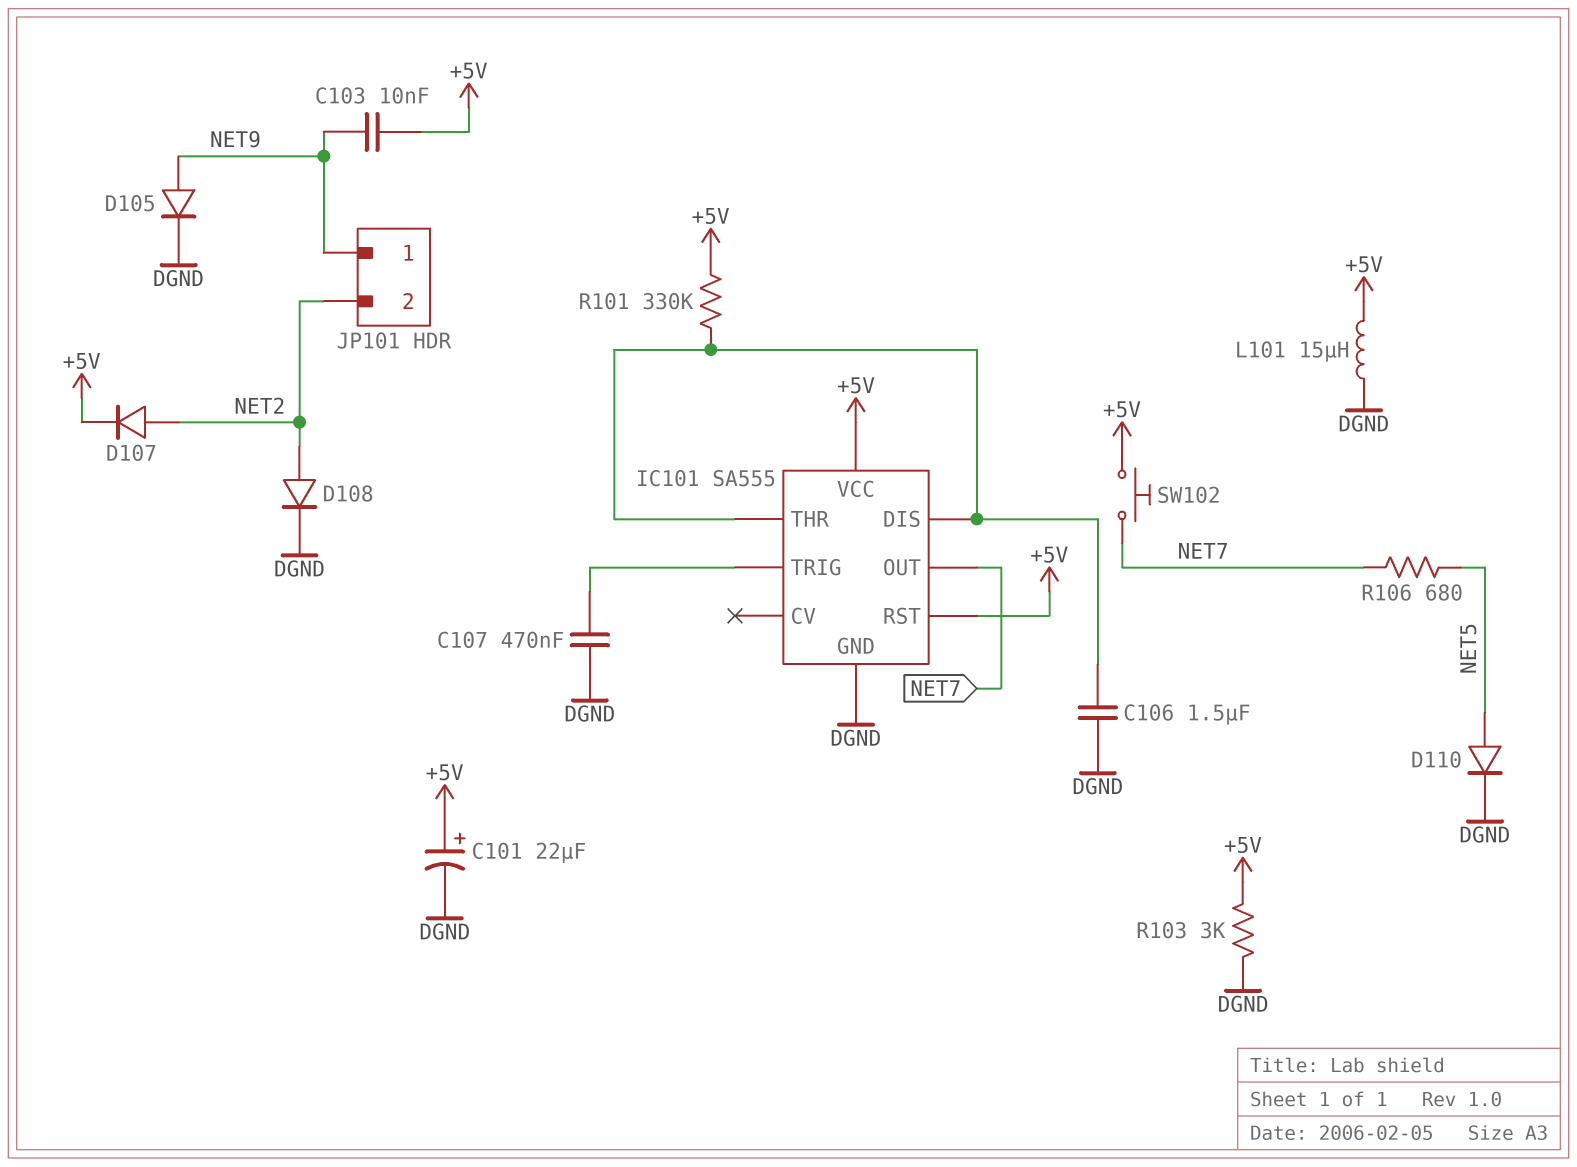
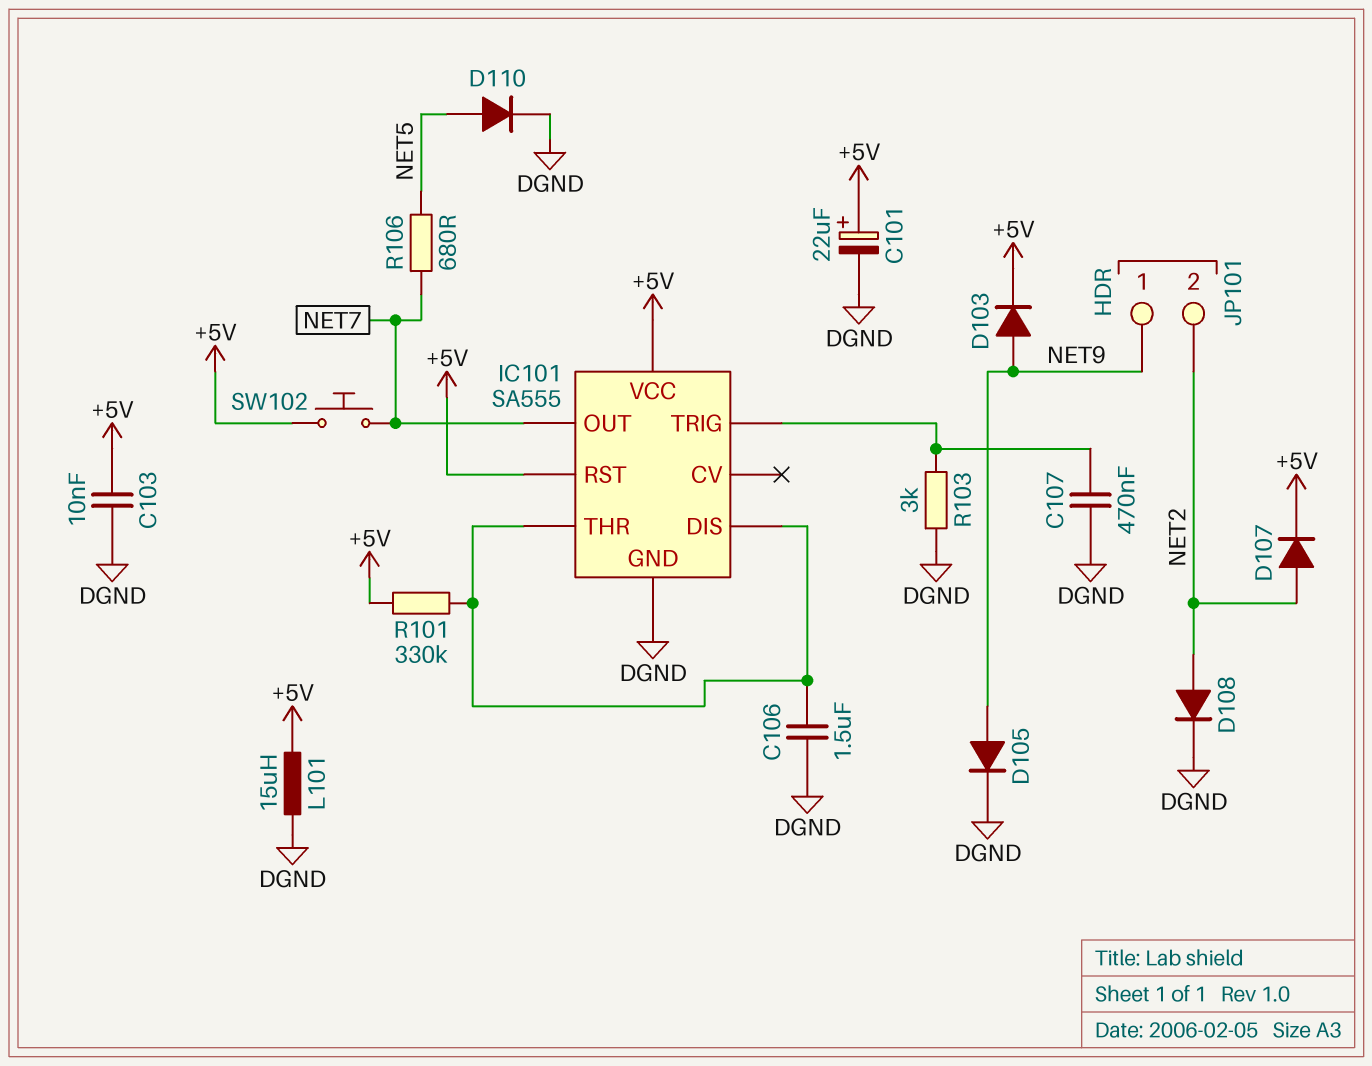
C103: 10nF (+5V, NET9) -> 10nF (+5V, DGND)
D103: none -> diode (A NET9, K +5V)
R103: 3k (+5V, DGND) -> 3k (DGND, IC101/TRIG)

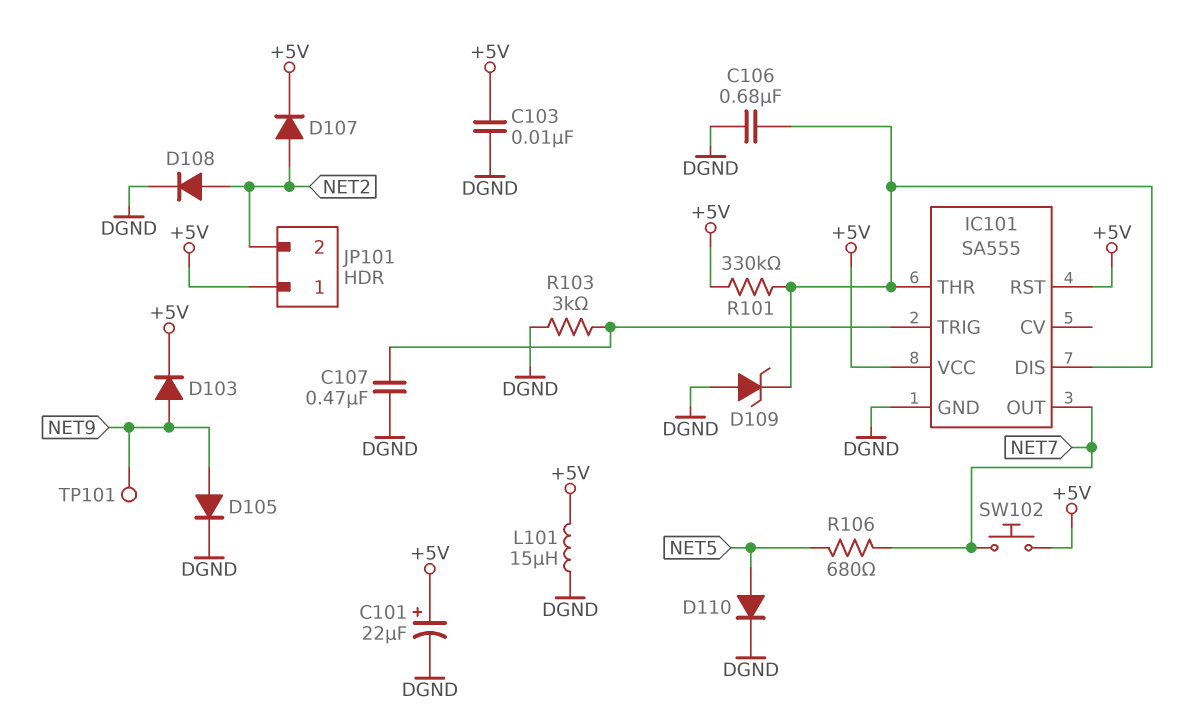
C106: 1.5uF (DGND, IC101/DIS) -> 680nF (DGND, IC101/DIS)
D109: none -> zener (A DGND, K IC101/DIS)
JP101 pin 1: NET9 -> +5V
TP101: none -> test point (NET9)

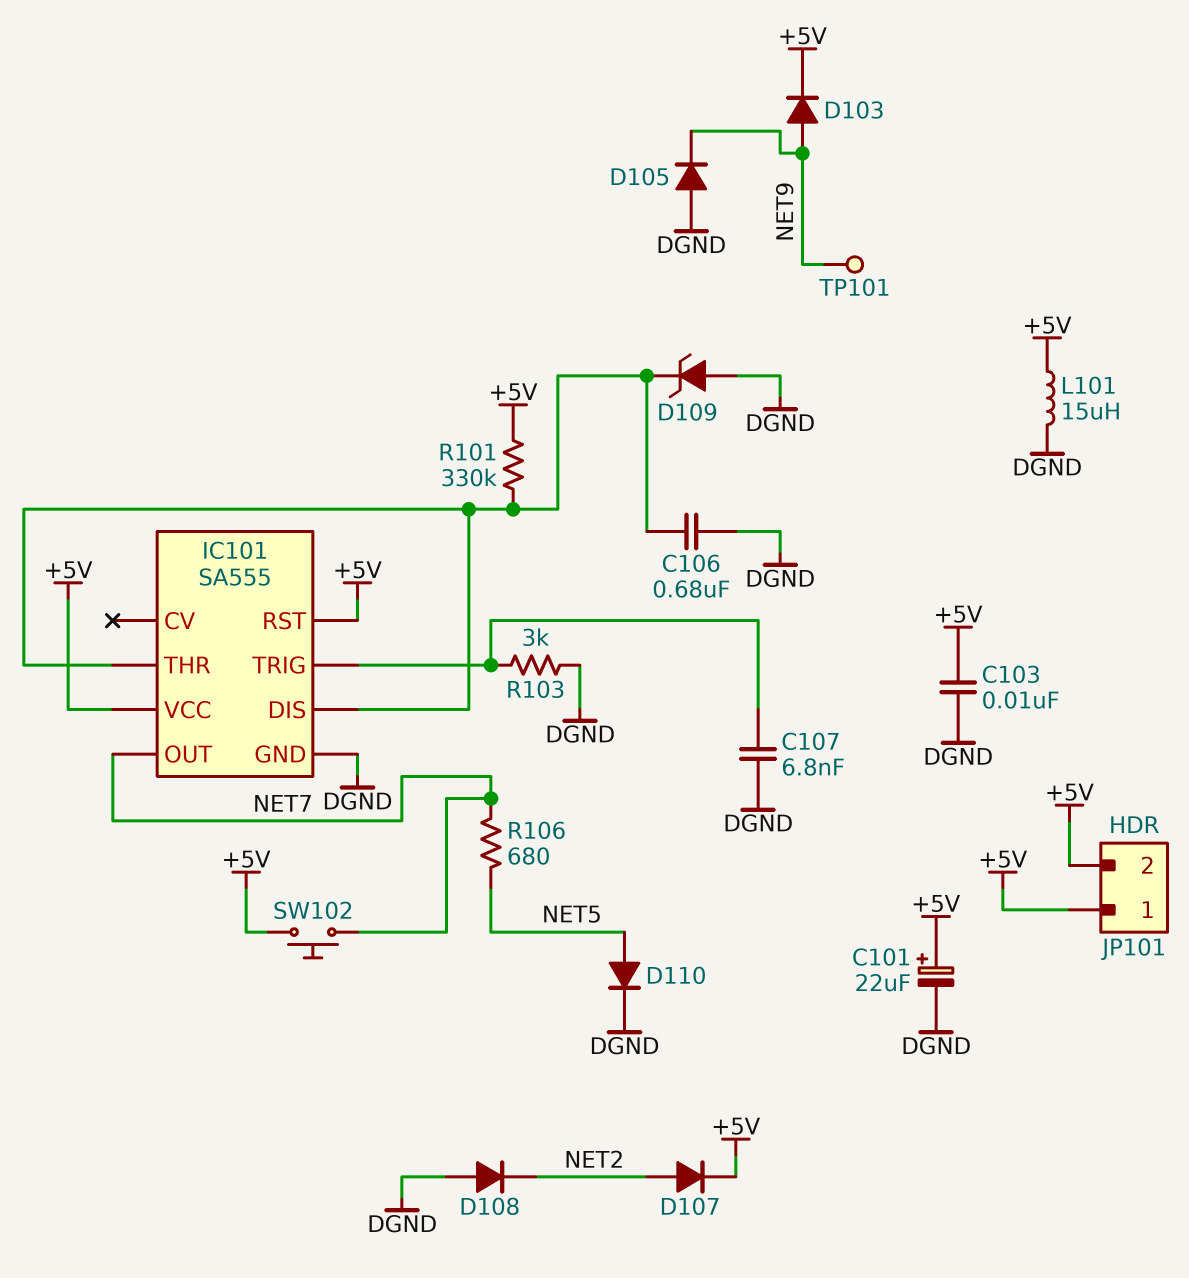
C107: 470nF (DGND, IC101/TRIG) -> 6.8nF (DGND, IC101/TRIG)
D105: diode (A NET9, K DGND) -> diode (A DGND, K NET9)
D108: diode (A NET2, K DGND) -> diode (A DGND, K NET2)
JP101 pin 2: NET2 -> +5V

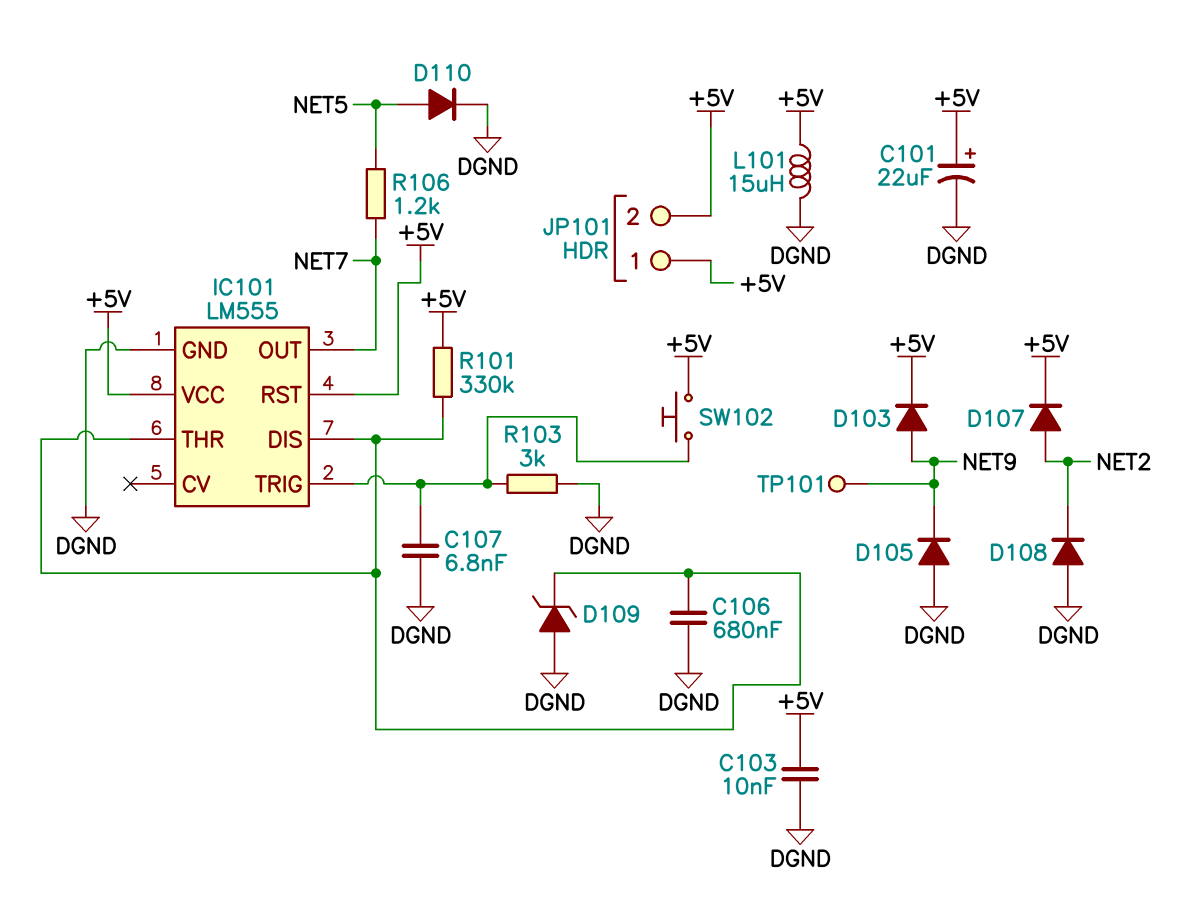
IC101: SA555 -> LM555
R106: 680 (NET5, NET7) -> 1.2k (NET5, NET7)
SW102: button (+5V, NET7) -> button (+5V, IC101/TRIG)

